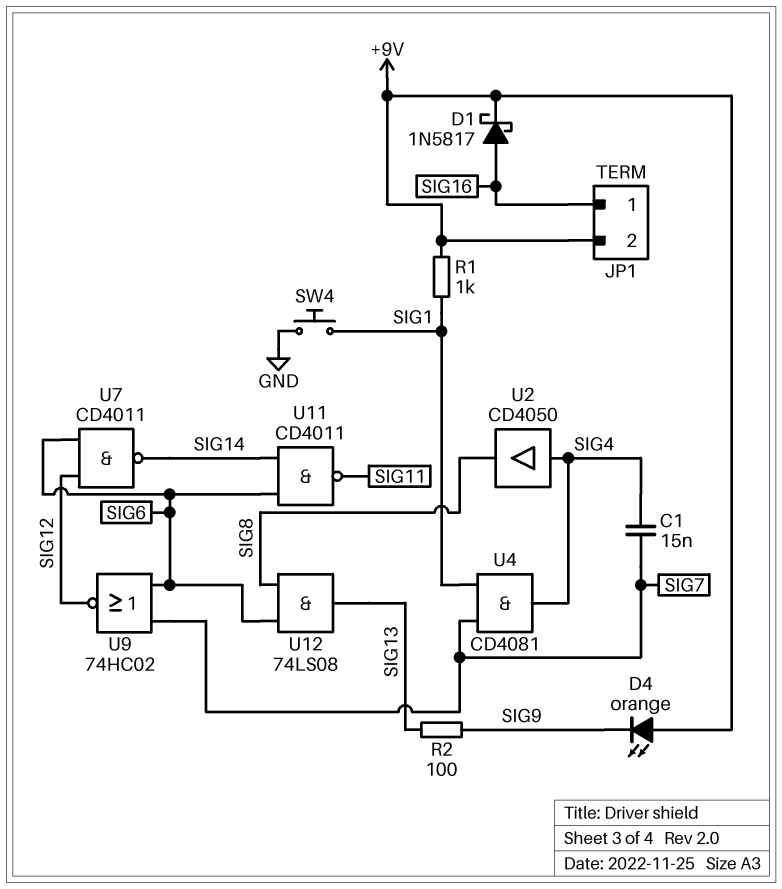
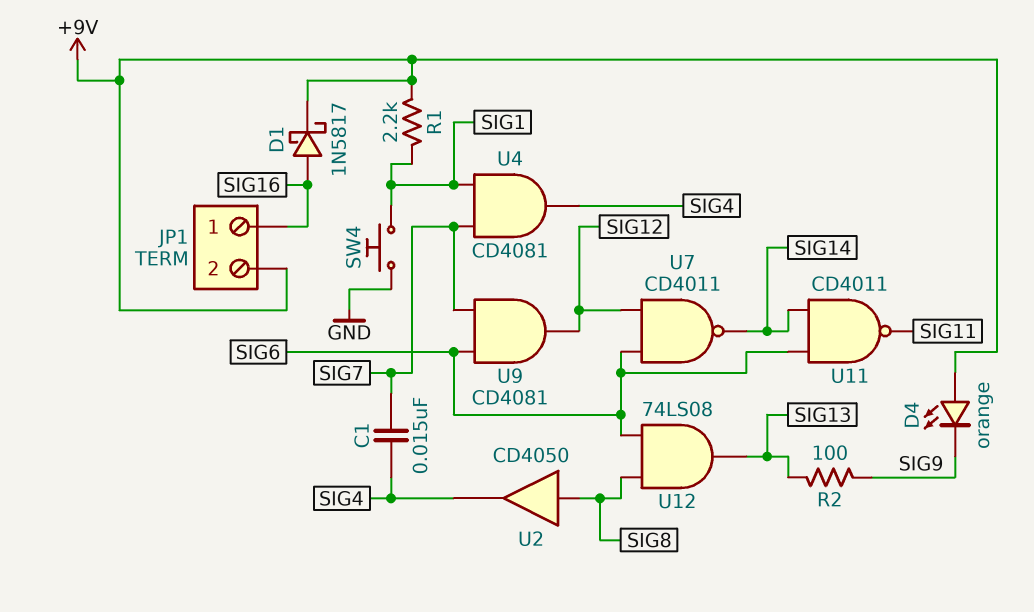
R1: 1k (+9V, SIG1) -> 2.2k (+9V, SIG1)
U2: buffer CD4050 (in SIG4, out SIG8) -> buffer CD4050 (in SIG8, out SIG4)
U9: NOR 74HC02 (in SIG6, in SIG7, out SIG12) -> AND CD4081 (in SIG6, in SIG7, out SIG12)

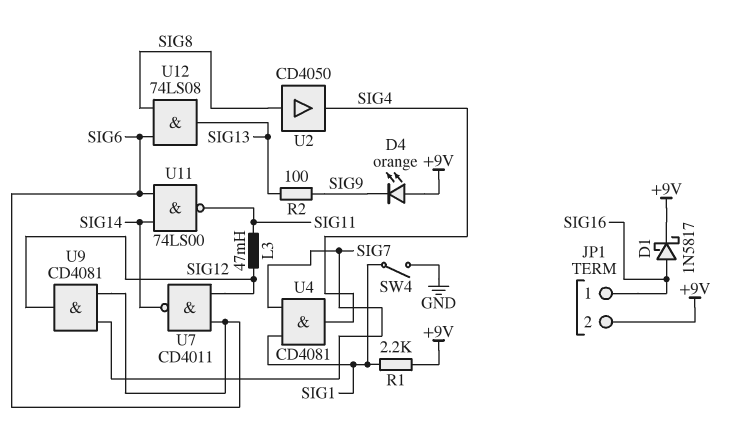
C1: 15nF (SIG4, SIG7) -> none
L3: none -> 47mH (SIG11, SIG12)
SW4: button (GND, SIG1) -> switch (GND, SIG1)
U11: NAND CD4011 (in SIG6, in SIG14, out SIG11) -> NAND 74LS00 (in SIG6, in SIG14, out SIG11)

